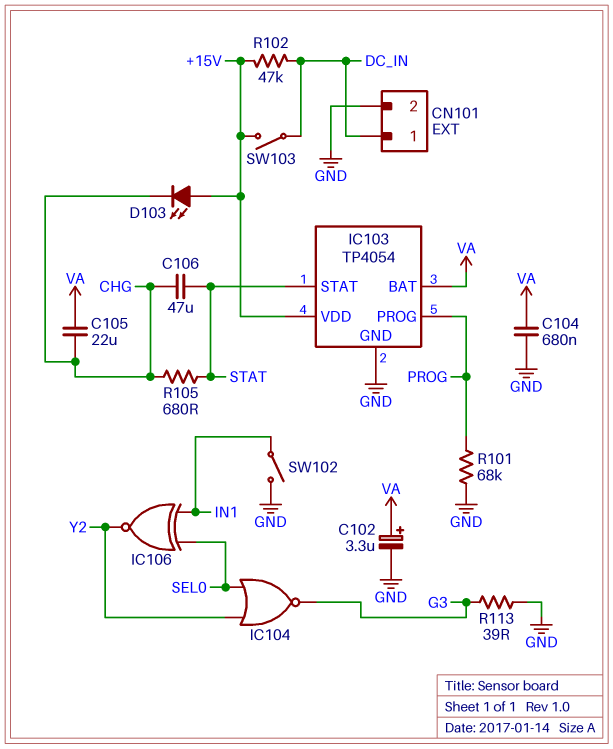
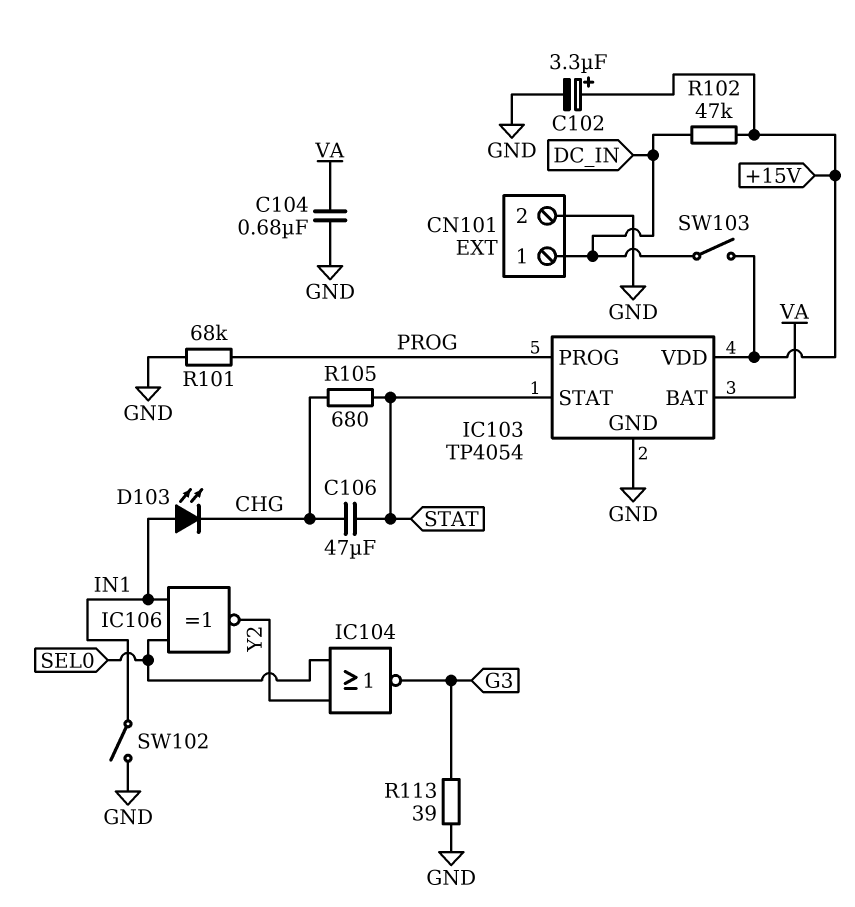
C102: 3.3uF (plus VA, minus GND) -> 3.3uF (plus +15V, minus GND)
C105: 22uF (CHG, VA) -> none
D103: LED (A +15V, K CHG) -> LED (A IN1, K CHG)

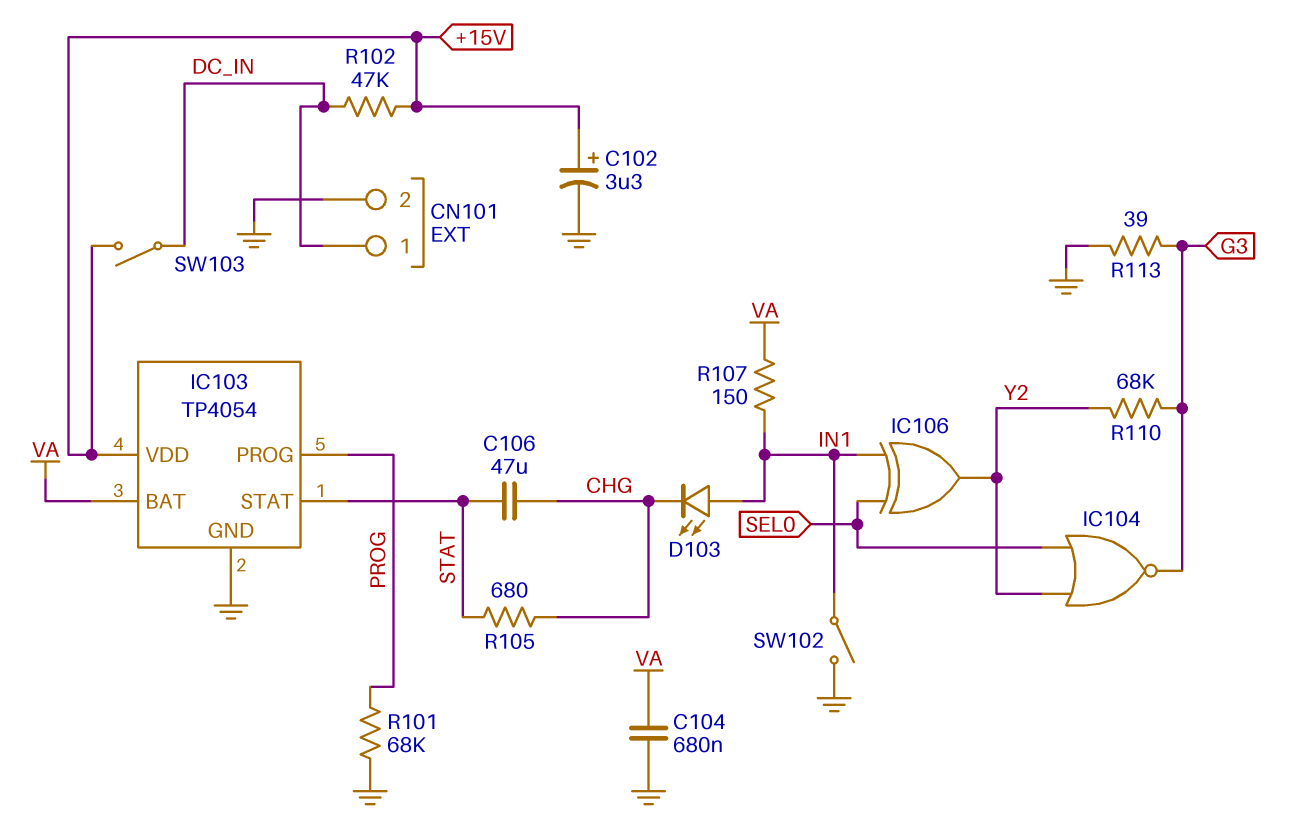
IC106: XNOR (in IN1, in SEL0, out Y2) -> XOR (in IN1, in SEL0, out Y2)
R107: none -> 150 (IN1, VA)
R110: none -> 68k (G3, Y2)

